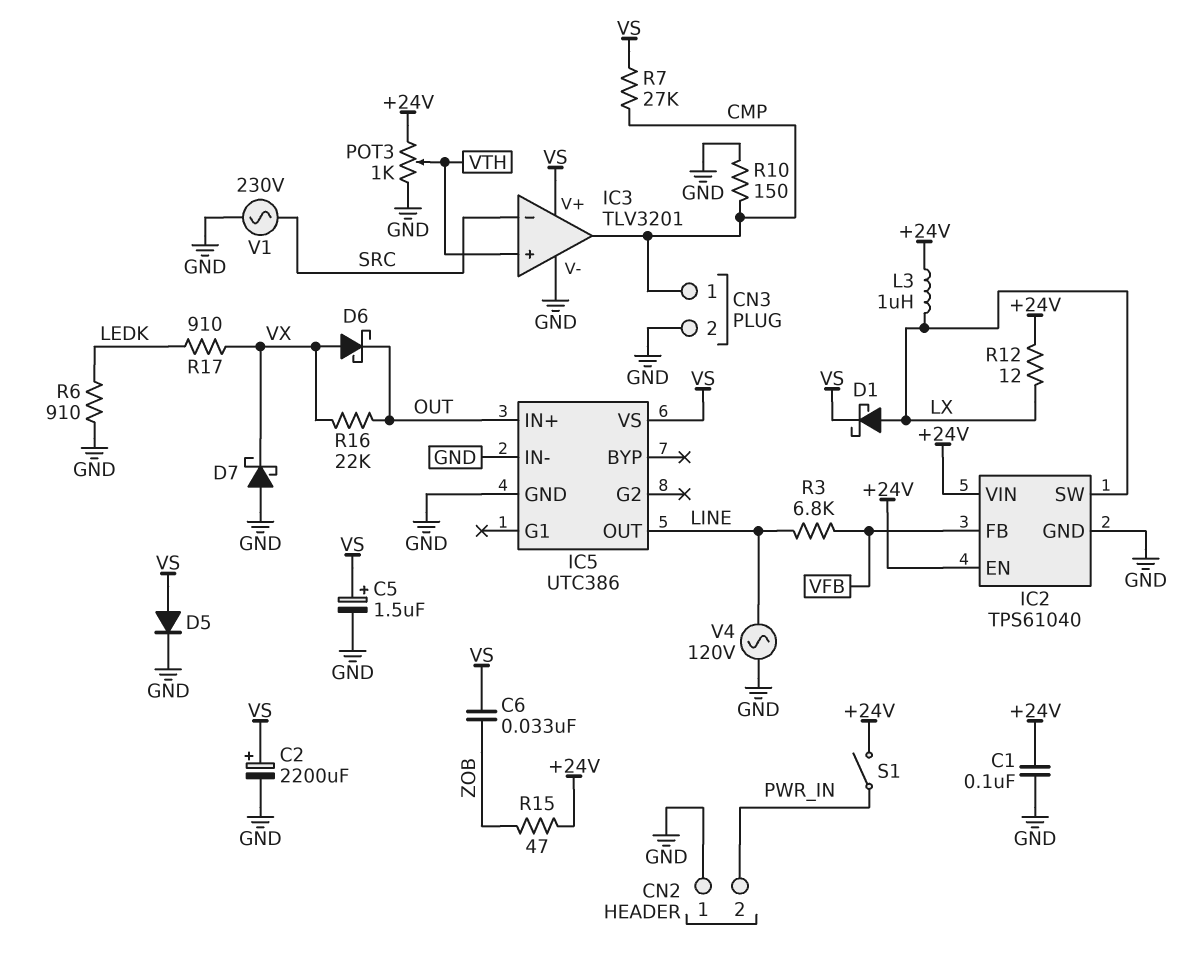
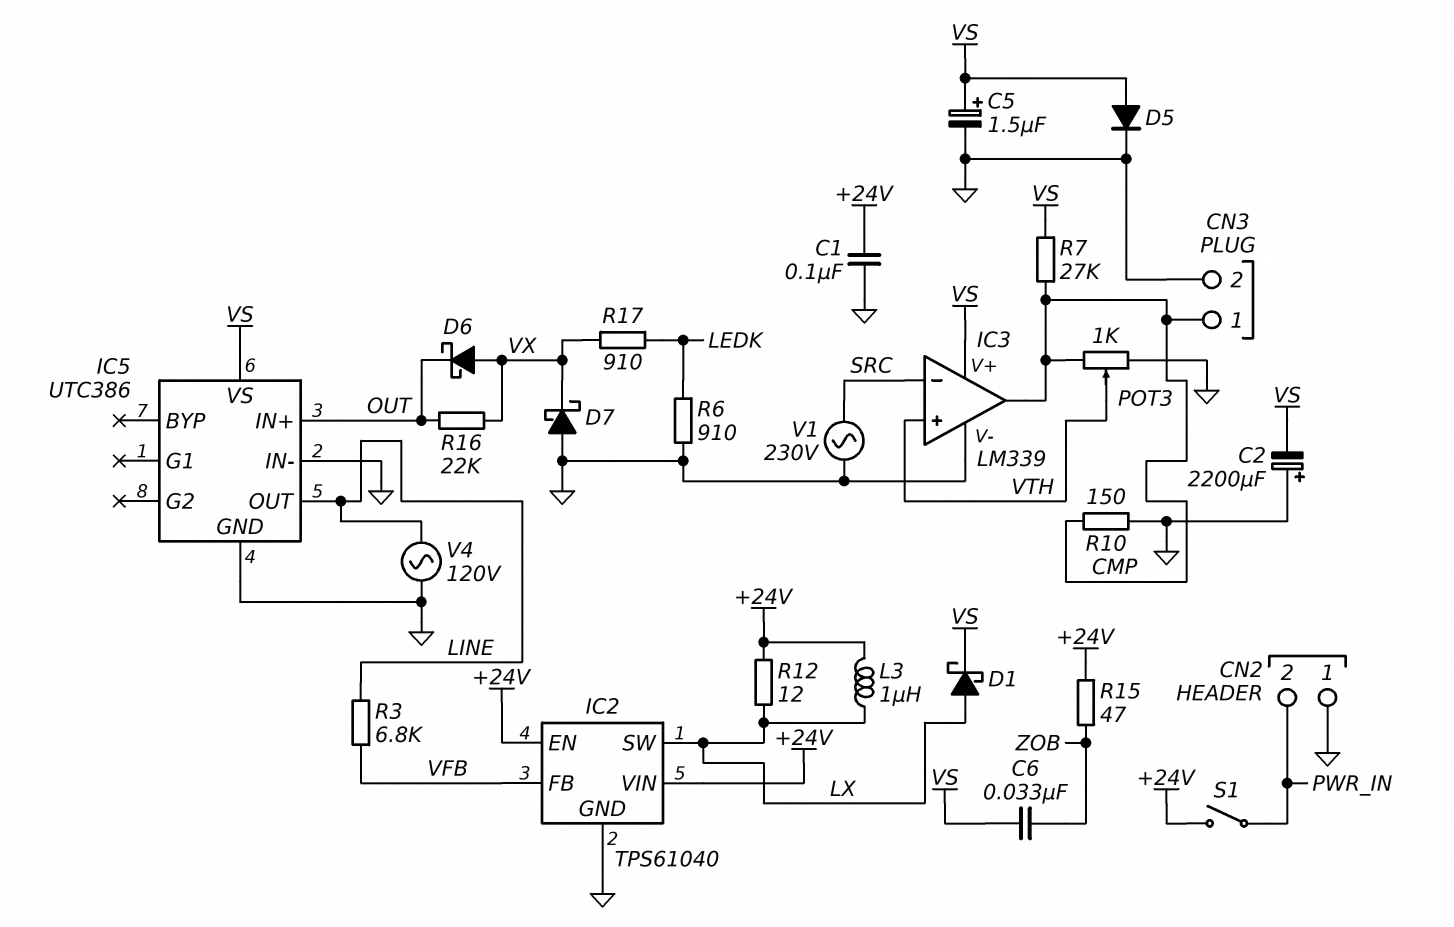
C2: 2200uF (plus VS, minus GND) -> 2200uF (plus GND, minus VS)
IC3: TLV3201 -> LM339
POT3: 1k (+24V, GND, wiper VTH) -> 1k (CMP, GND, wiper VTH)

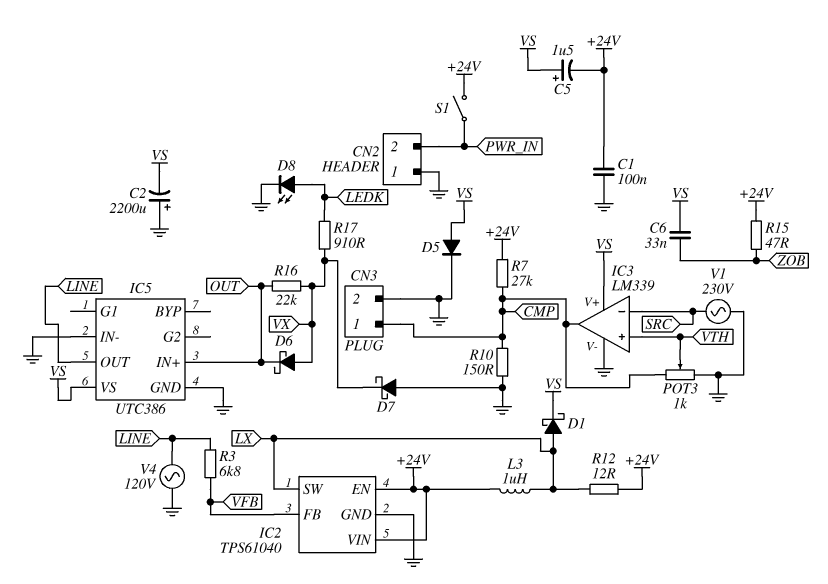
C5: 1.5uF (plus VS, minus GND) -> 1.5uF (plus VS, minus +24V)
D8: none -> LED (A LEDK, K GND)
R6: 910 (GND, LEDK) -> none
R7: 27k (CMP, VS) -> 27k (+24V, CMP)

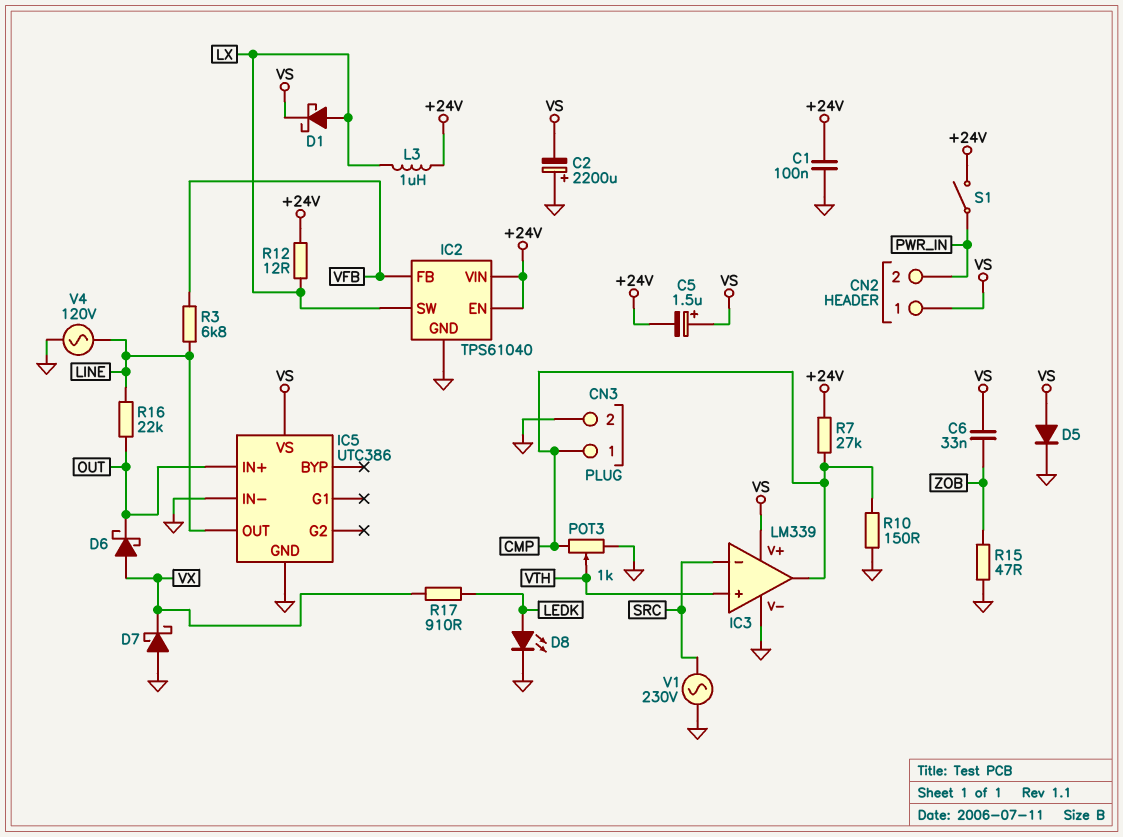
CN2 pin 1: GND -> VS
R15: 47 (+24V, ZOB) -> 47 (GND, ZOB)
R16: 22k (OUT, VX) -> 22k (LINE, OUT)

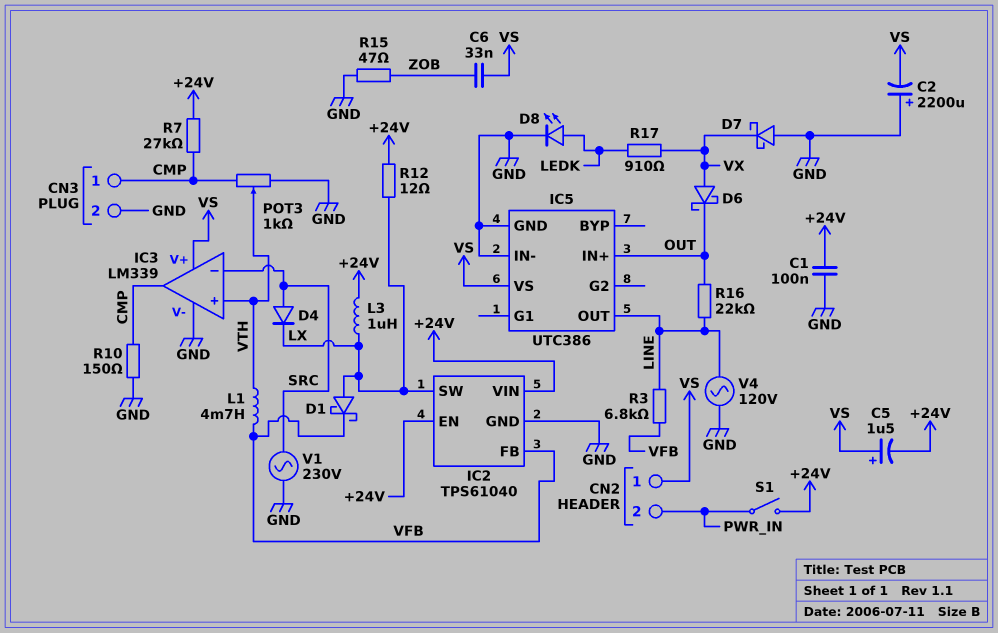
D1: schottky (A LX, K VS) -> schottky (A LX, K VFB)
D4: none -> diode (A SRC, K LX)
D5: diode (A VS, K GND) -> none
L1: none -> 4.7mH (VFB, VTH)

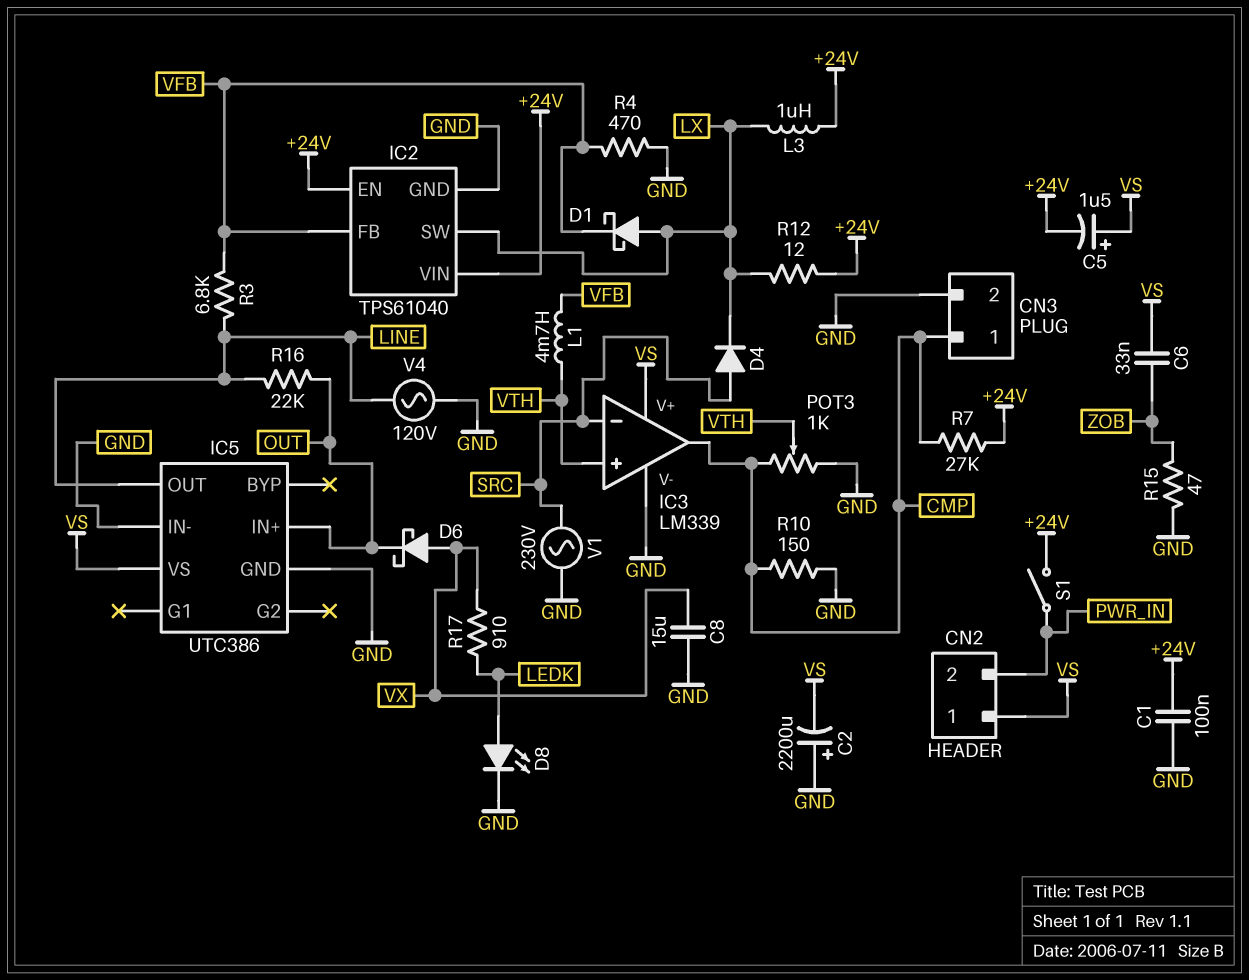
C8: none -> 15uF (GND, VX)
D7: schottky (A GND, K VX) -> none
R4: none -> 470 (GND, VFB)

